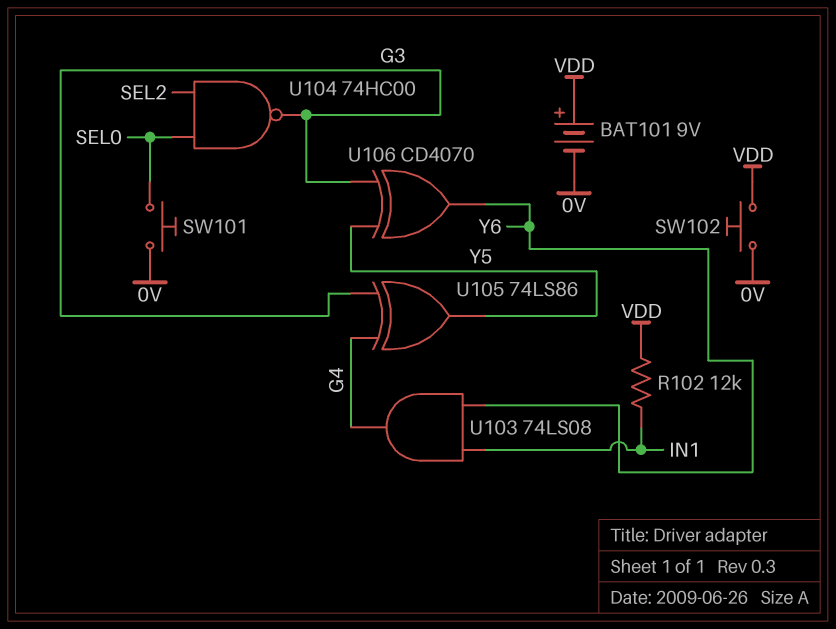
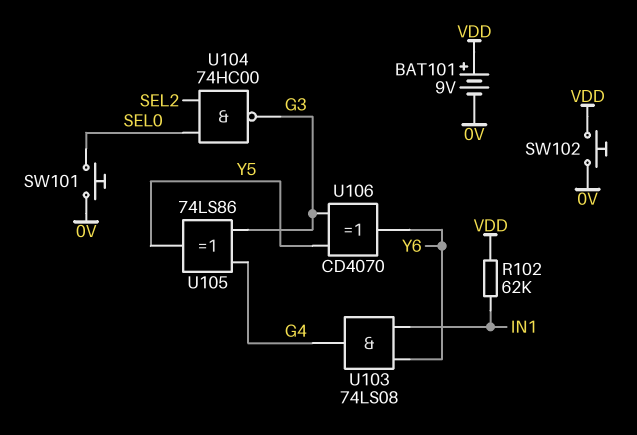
R102: 12k (IN1, VDD) -> 62k (IN1, VDD)

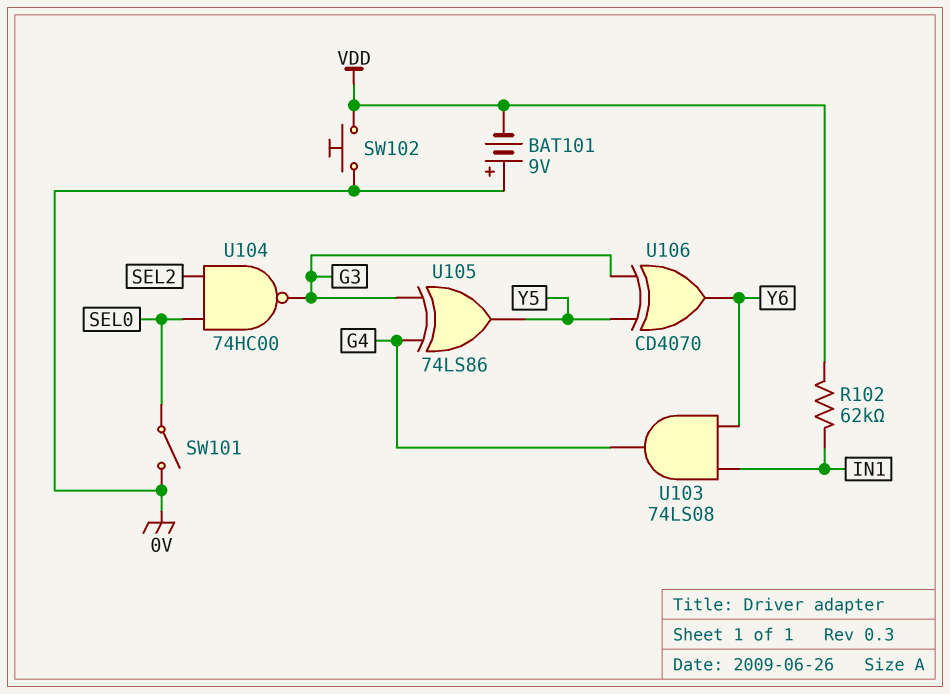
BAT101: 9V (plus VDD, minus 0V) -> 9V (plus 0V, minus VDD)
SW101: button (0V, SEL0) -> switch (0V, SEL0)

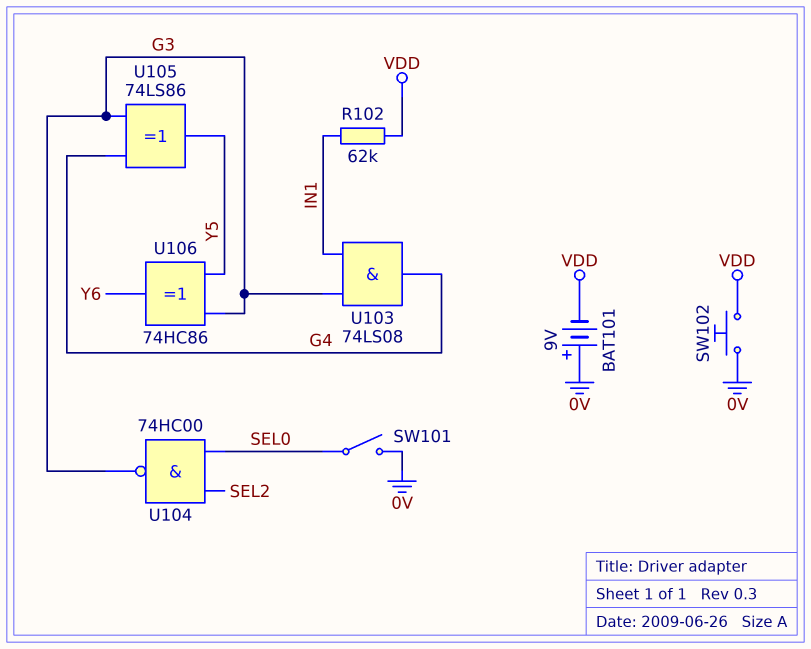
U103: AND 74LS08 (in IN1, in Y6, out G4) -> AND 74LS08 (in G3, in IN1, out G4)
U106: XOR CD4070 (in G3, in Y5, out Y6) -> XOR 74HC86 (in G3, in Y5, out Y6)

